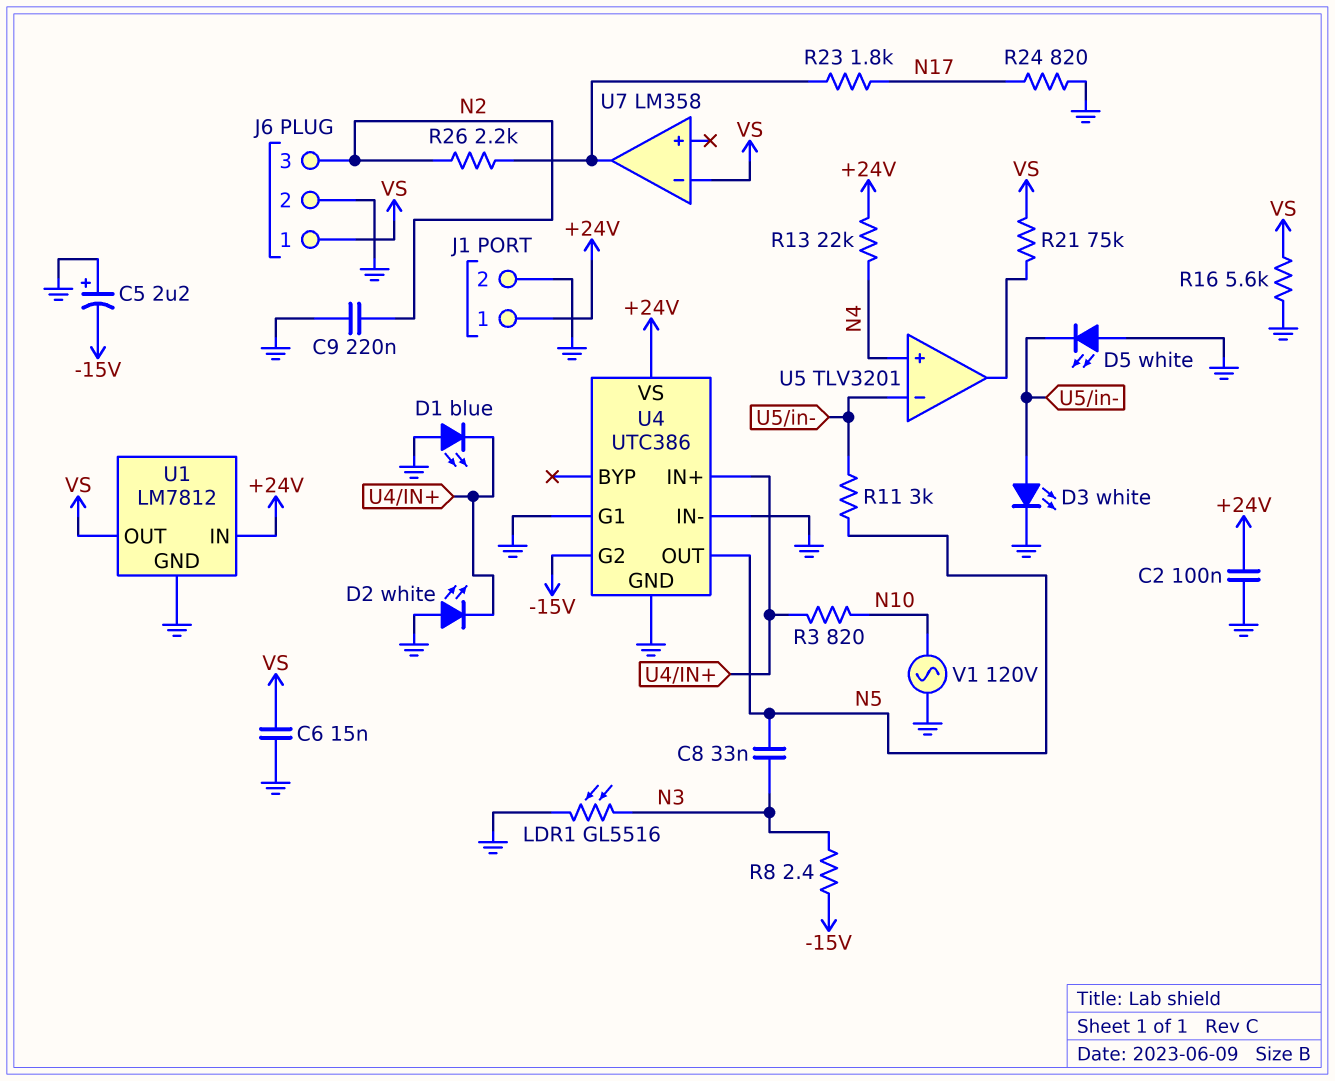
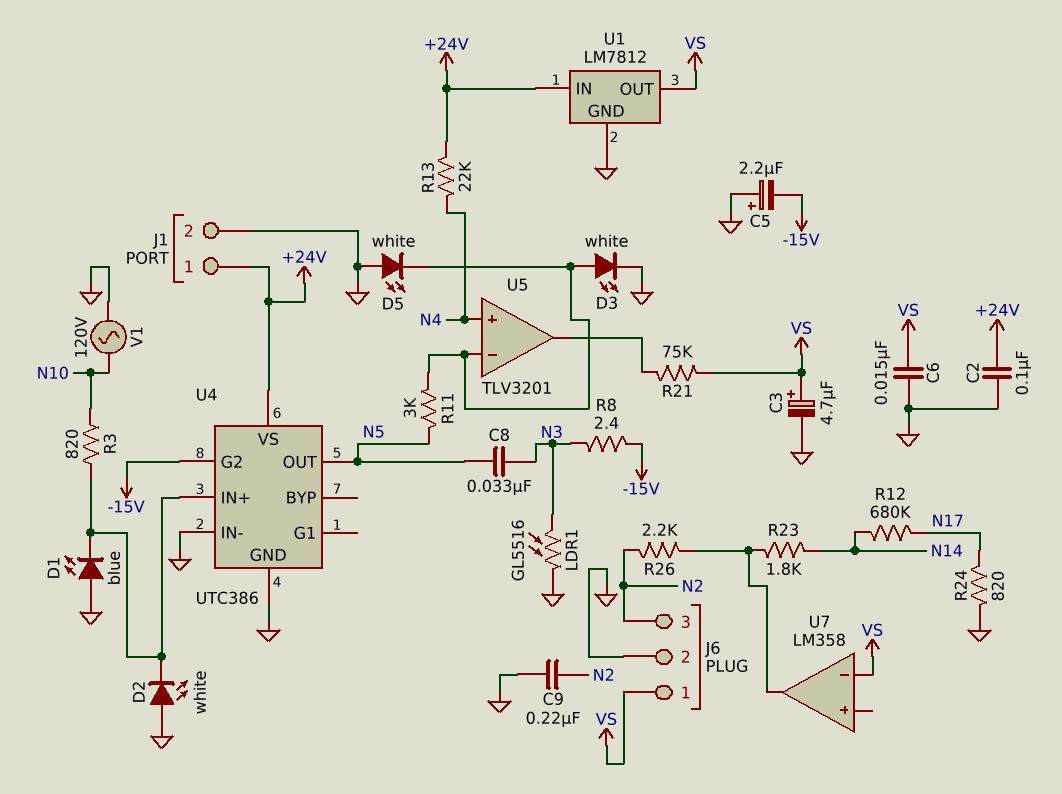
C3: none -> 4.7uF (plus VS, minus GND)
R12: none -> 680k (N14, N17)
R16: 5.6k (GND, VS) -> none
R23: 1.8k (N17, U7/out) -> 1.8k (N14, U7/out)
U4 pin G1: GND -> none

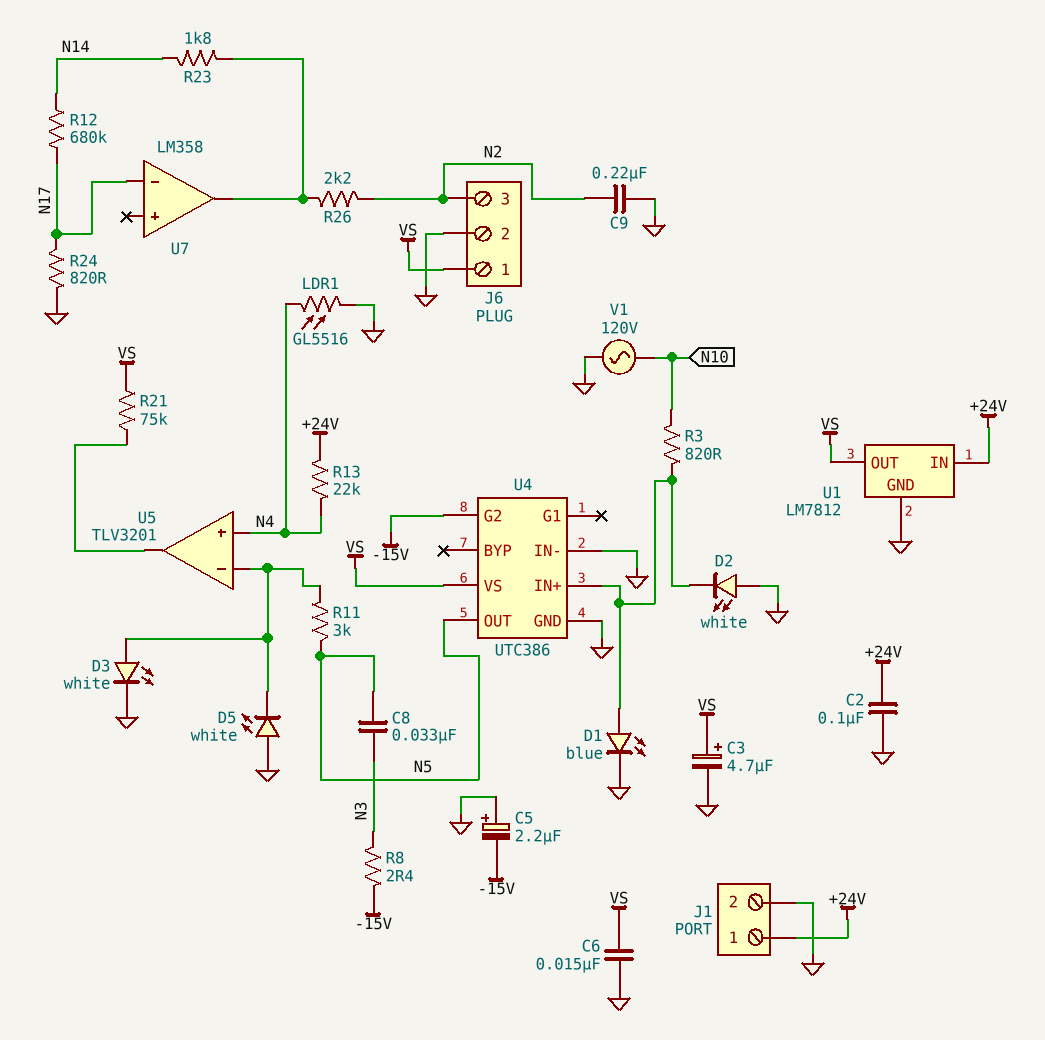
D1: LED blue (A GND, K U4/IN+) -> LED blue (A U4/IN+, K GND)
LDR1: GL5516 (GND, N3) -> GL5516 (GND, N4)
U4 pin VS: +24V -> VS
U7 pin in-: VS -> N17

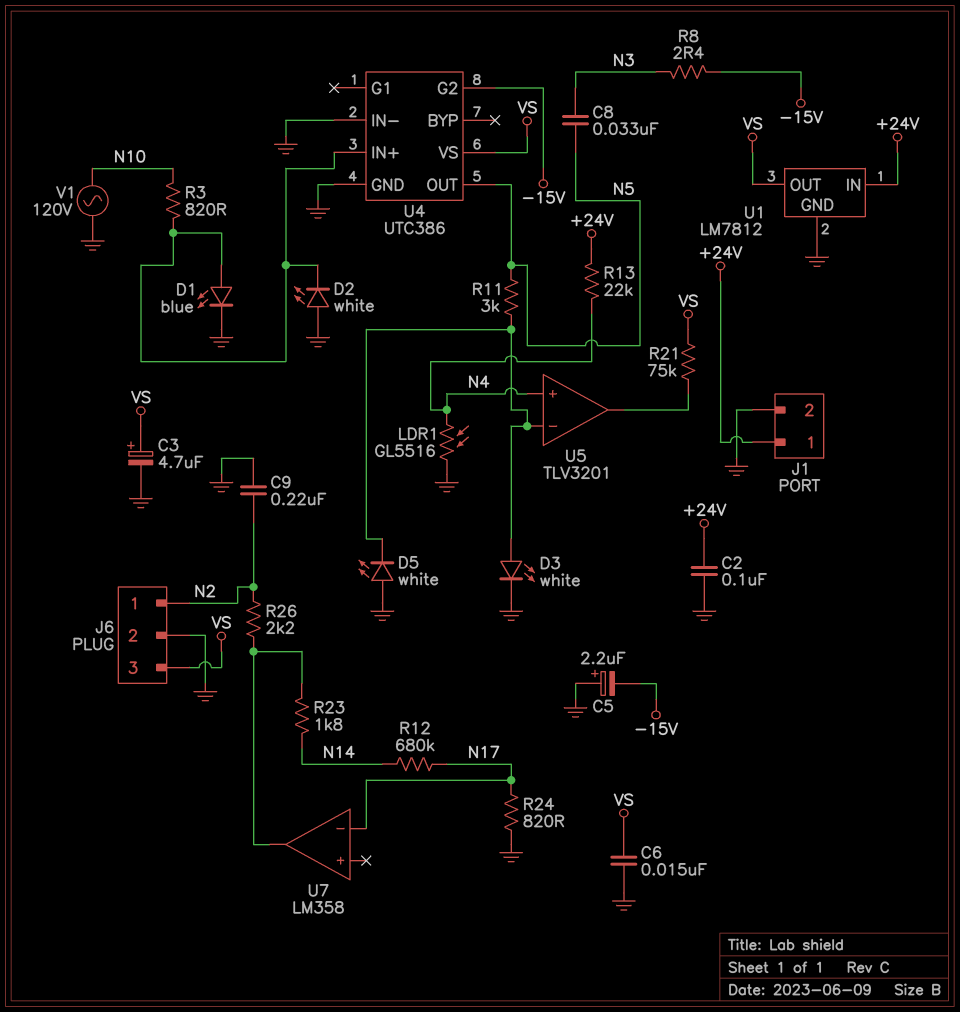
J6 pin 1: VS -> N2
J6 pin 3: N2 -> VS

